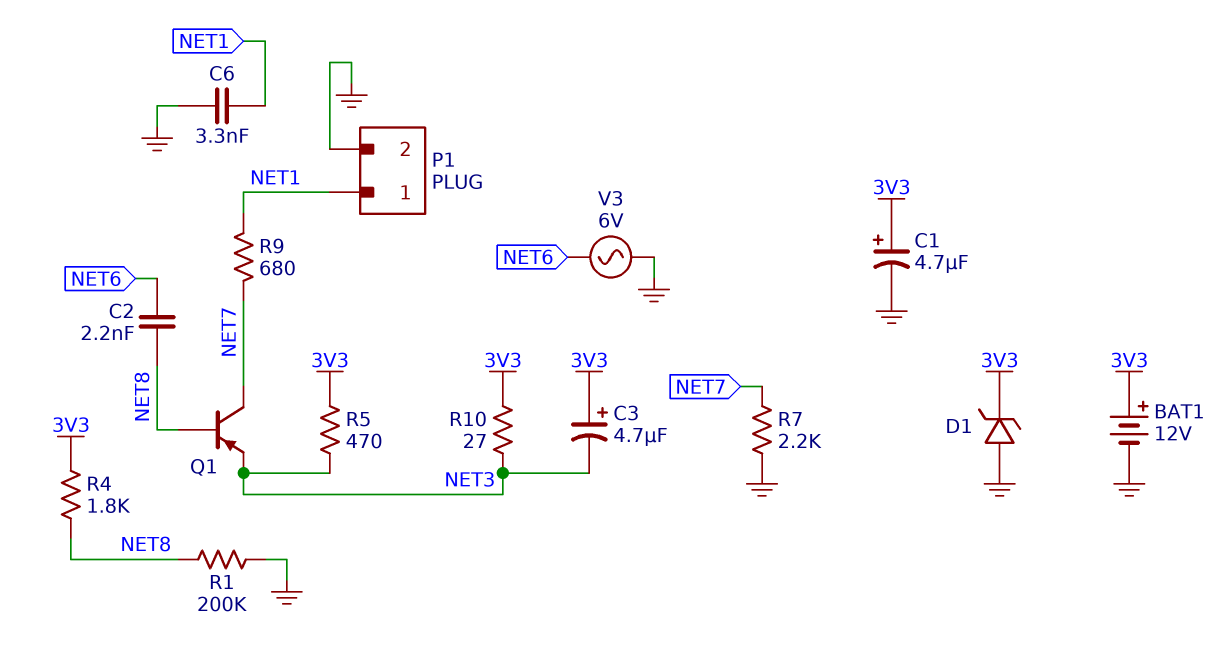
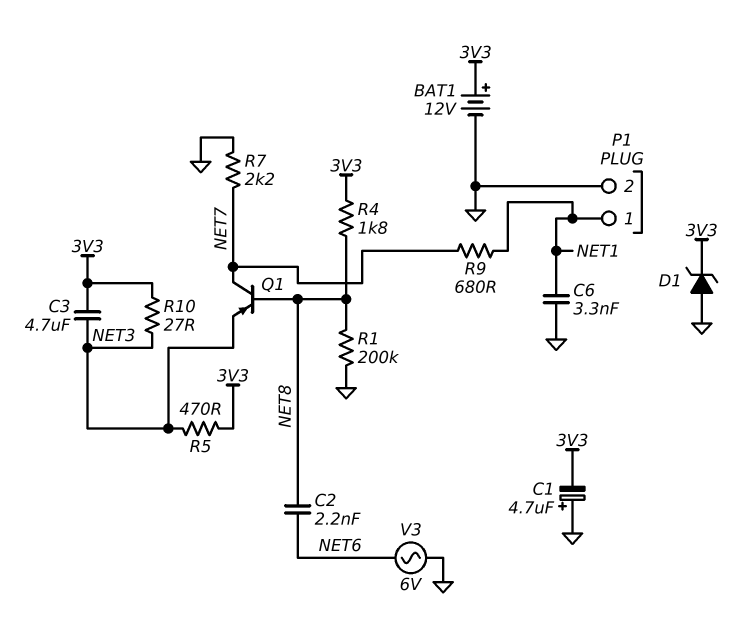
C1: 4.7uF (plus 3V3, minus GND) -> 4.7uF (plus GND, minus 3V3)
C3: 4.7uF (plus 3V3, minus NET3) -> 4.7uF (3V3, NET3)

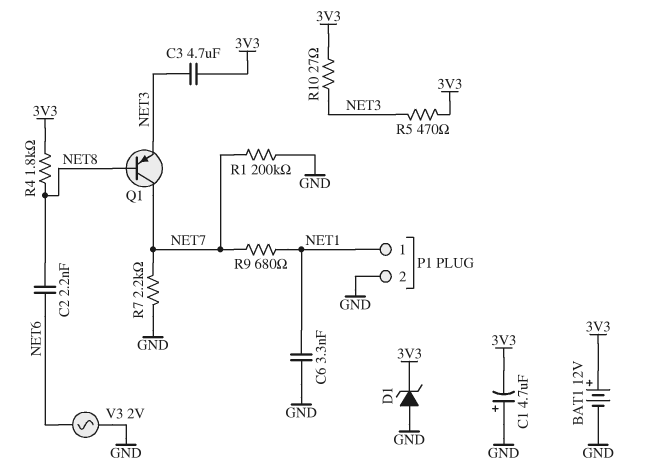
R1: 200k (GND, NET8) -> 200k (GND, NET7)
V3: AC 6V (GND, NET6) -> AC 2V (GND, NET6)

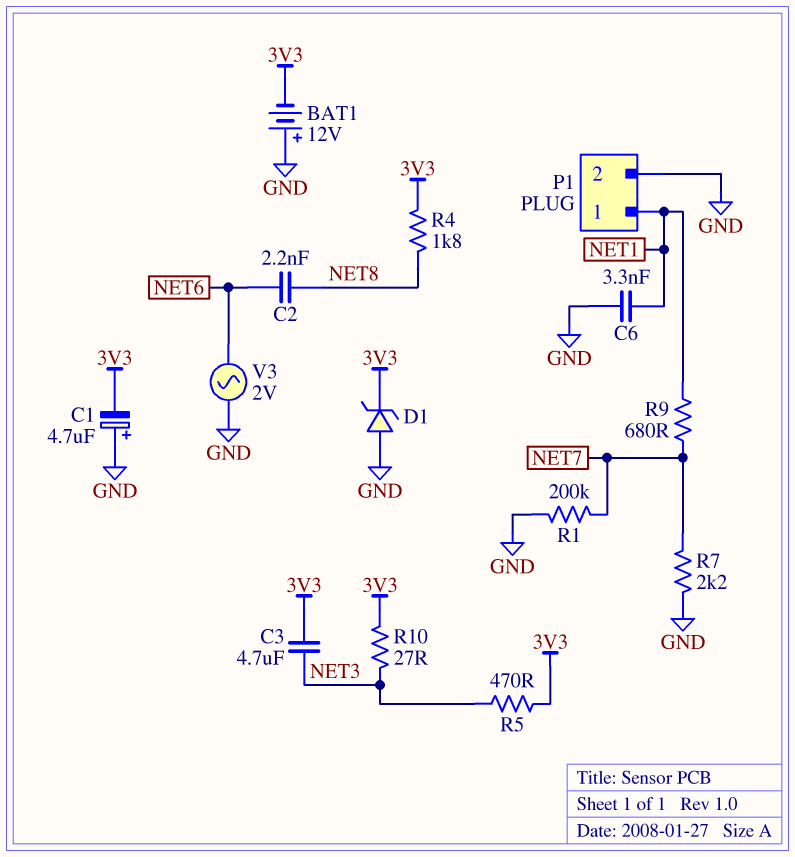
BAT1: 12V (plus 3V3, minus GND) -> 12V (plus GND, minus 3V3)
Q1: PNP (B NET8, C NET7, E NET3) -> none

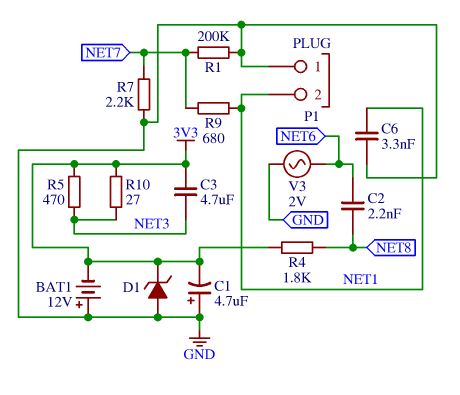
P1 pin 1: NET1 -> GND
P1 pin 2: GND -> NET1

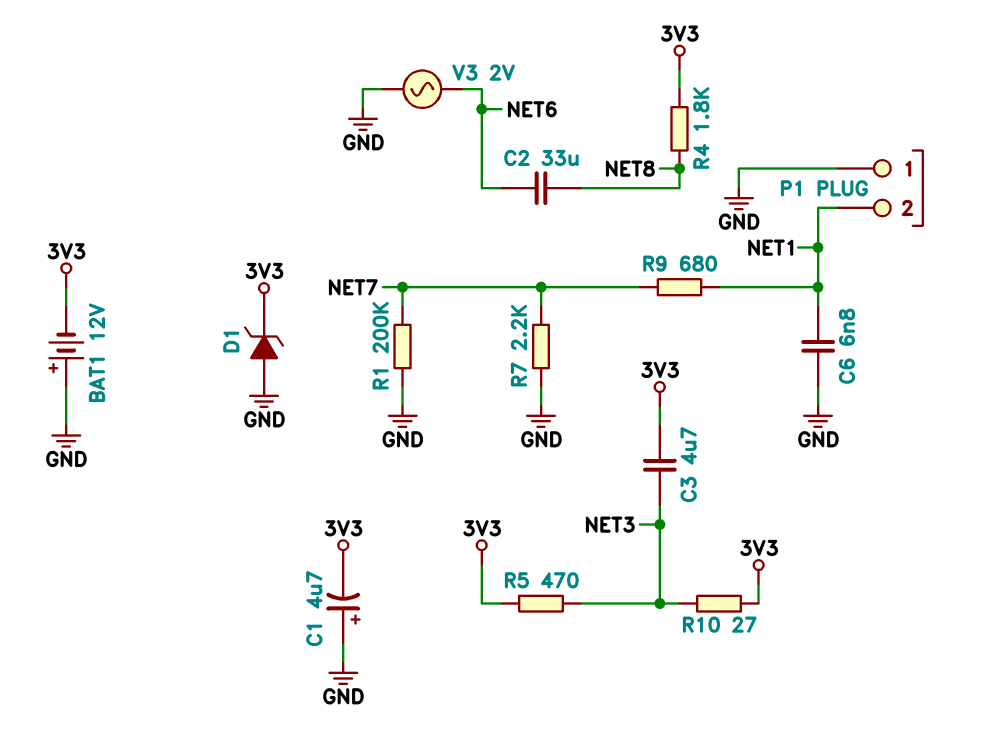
C2: 2.2nF (NET6, NET8) -> 33uF (NET6, NET8)
C6: 3.3nF (GND, NET1) -> 6.8nF (GND, NET1)

